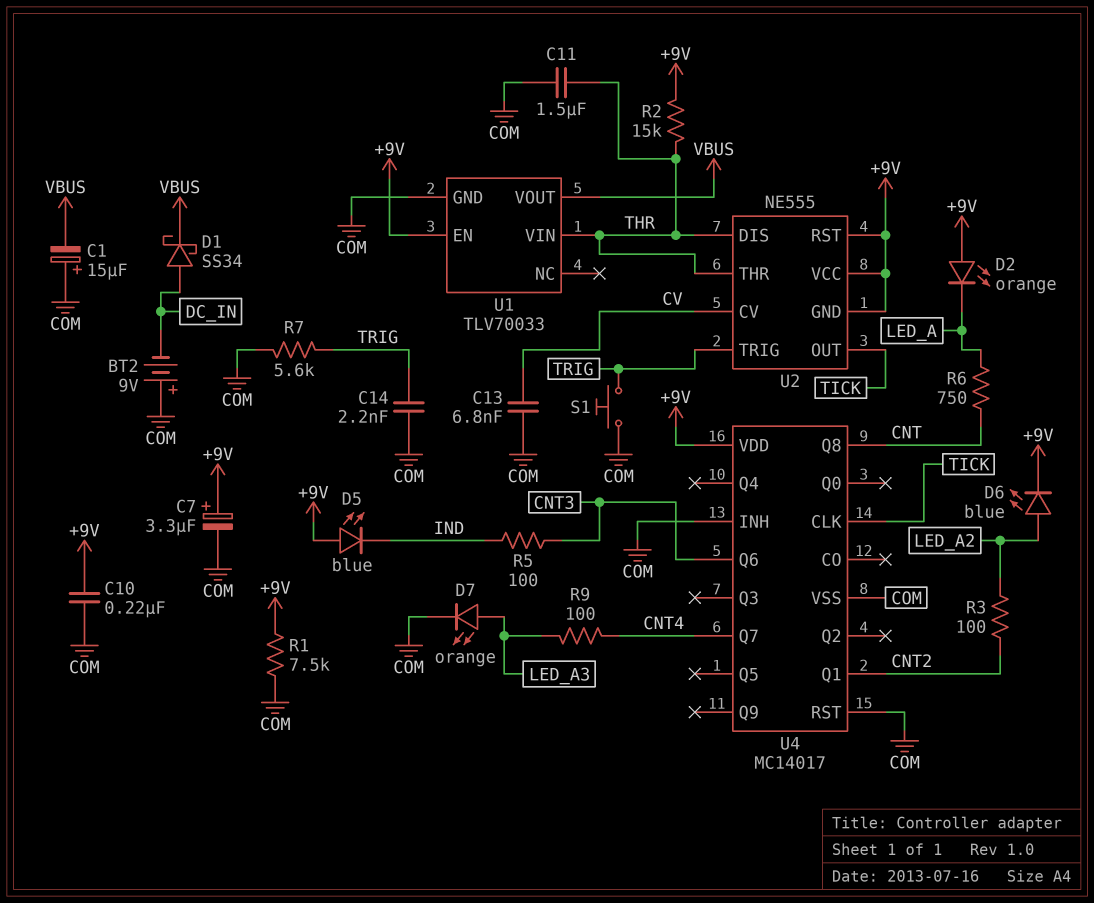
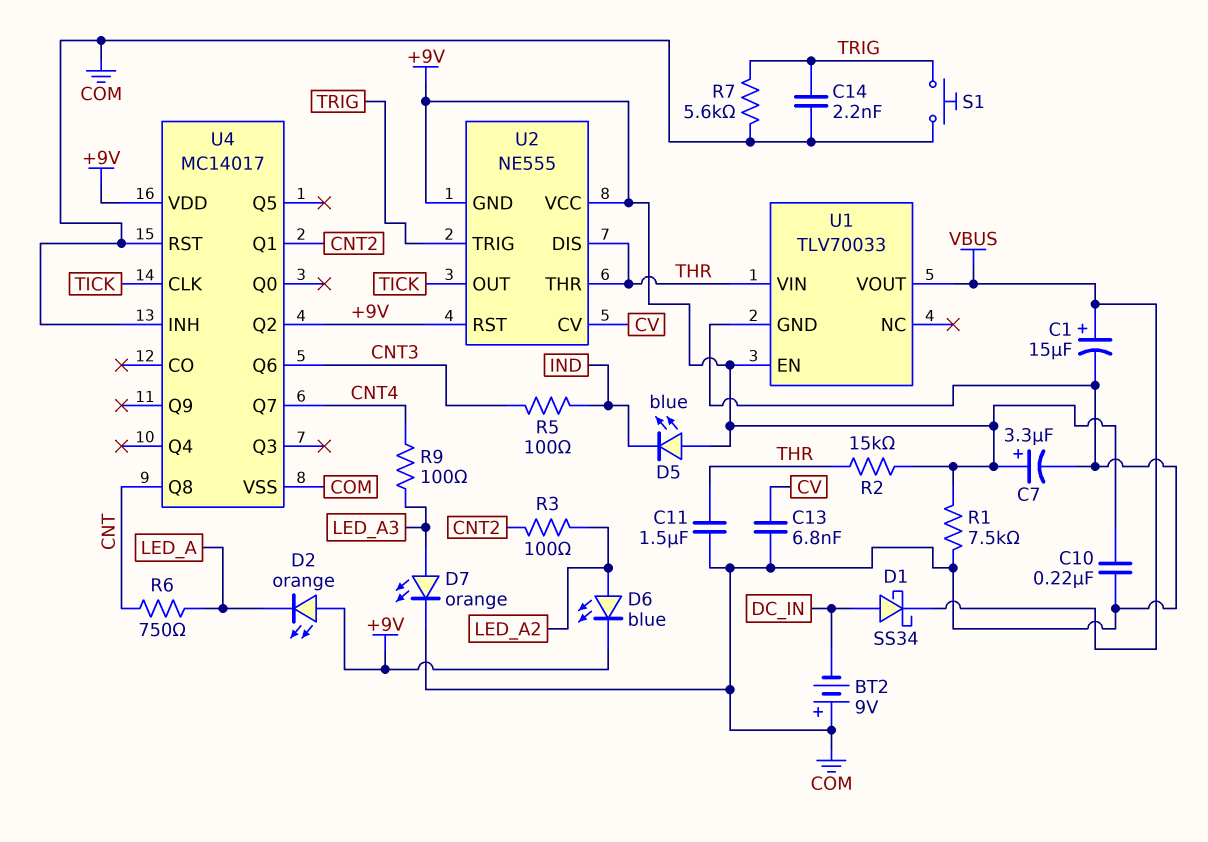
C1: 15uF (plus COM, minus VBUS) -> 15uF (plus VBUS, minus COM)
U4 pin Q2: none -> +9V

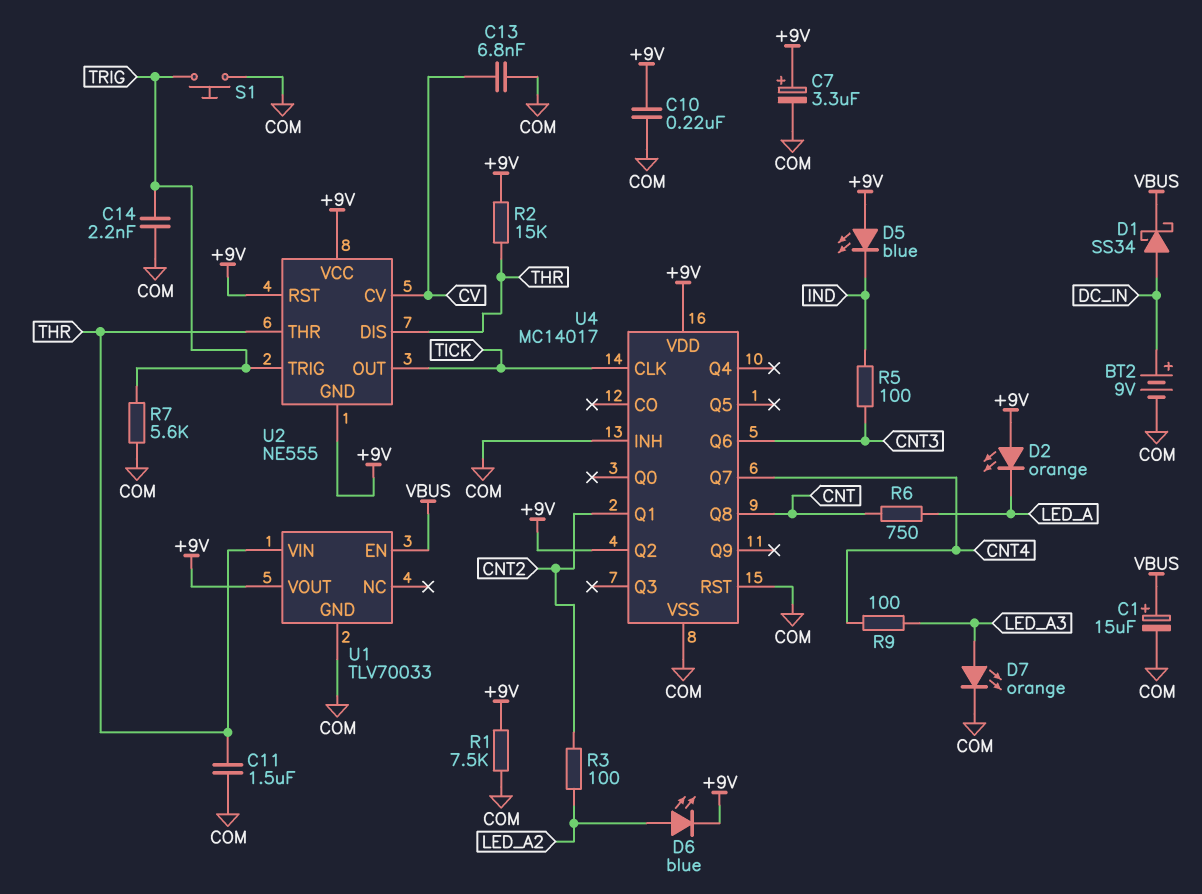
BT2: 9V (plus COM, minus DC_IN) -> 9V (plus DC_IN, minus COM)
U1 pin EN: +9V -> VBUS
U1 pin VOUT: VBUS -> +9V

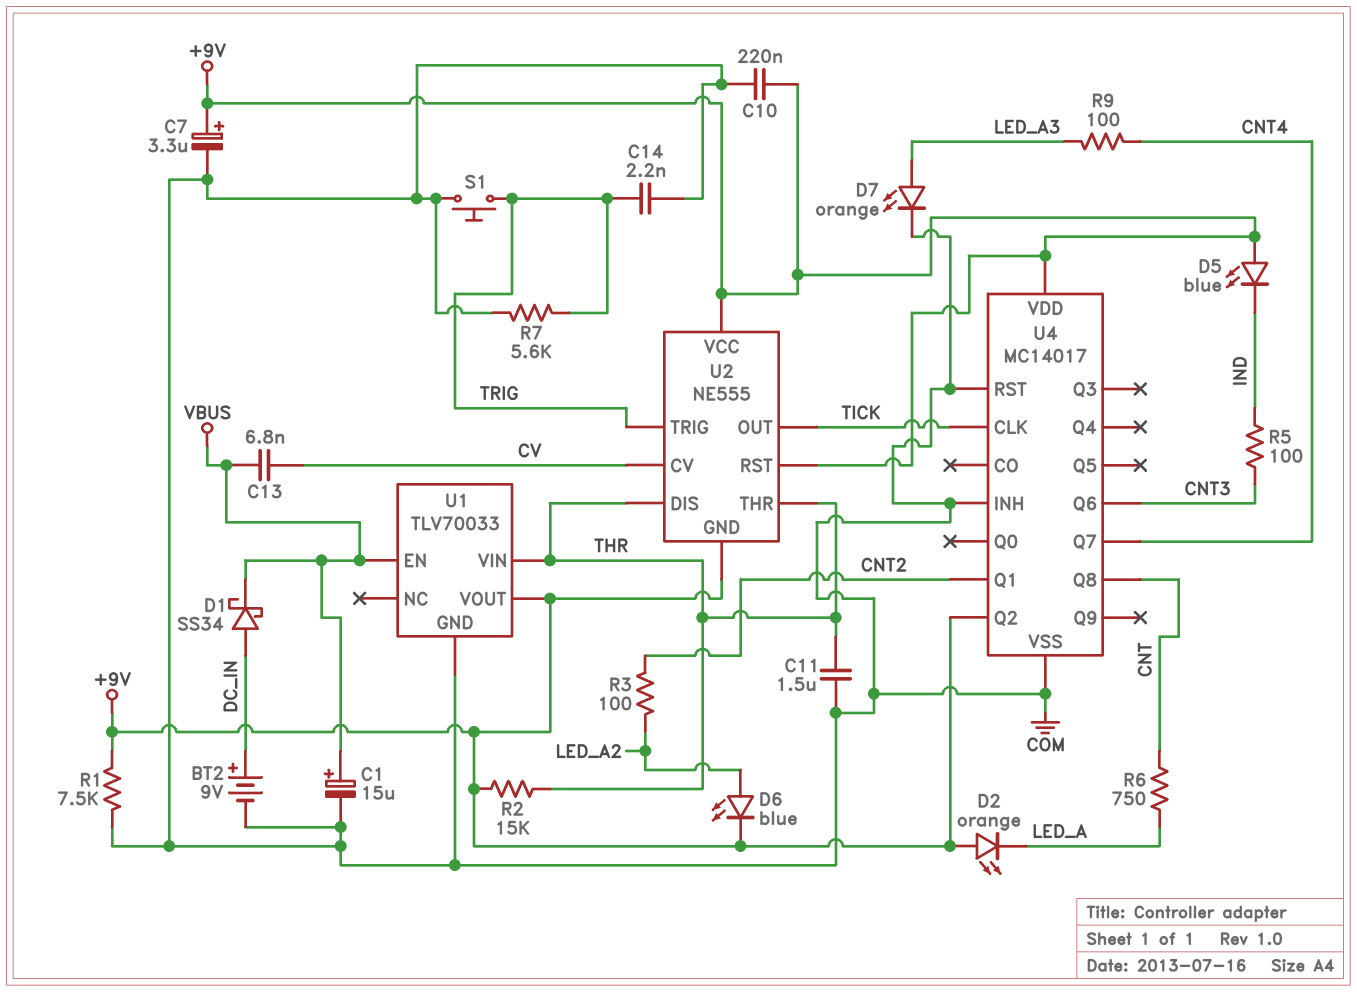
C13: 6.8nF (COM, CV) -> 6.8nF (CV, VBUS)

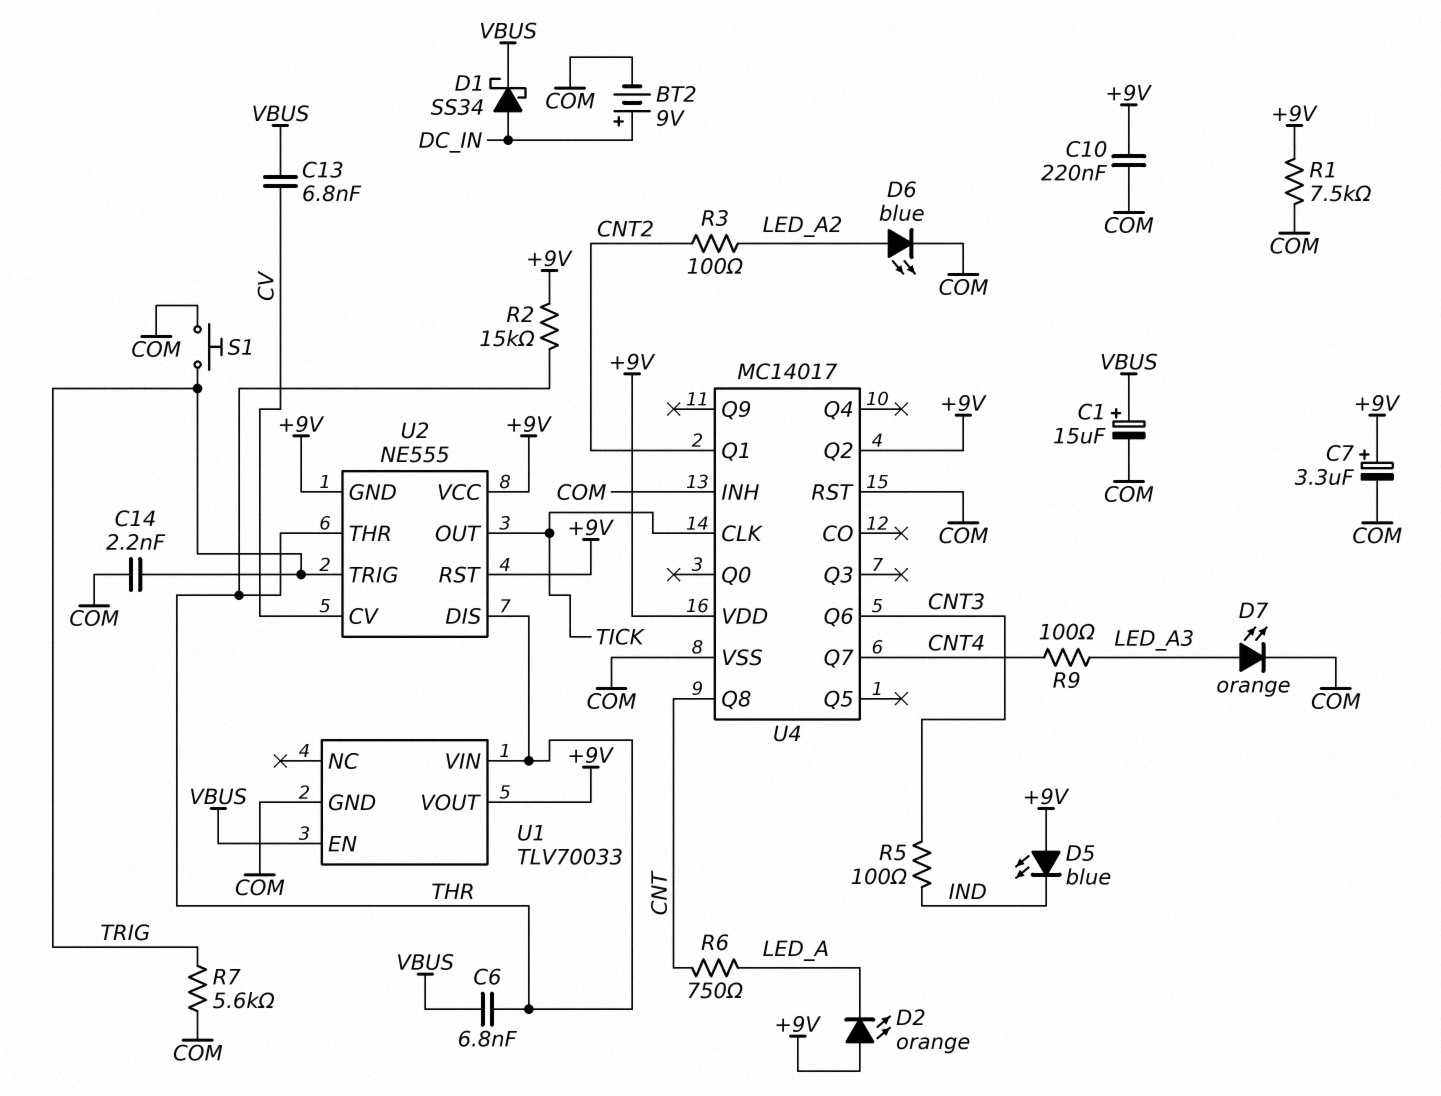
C6: none -> 6.8nF (THR, VBUS)
C11: 1.5uF (COM, THR) -> none
D6: LED blue (A LED_A2, K +9V) -> LED blue (A LED_A2, K COM)

